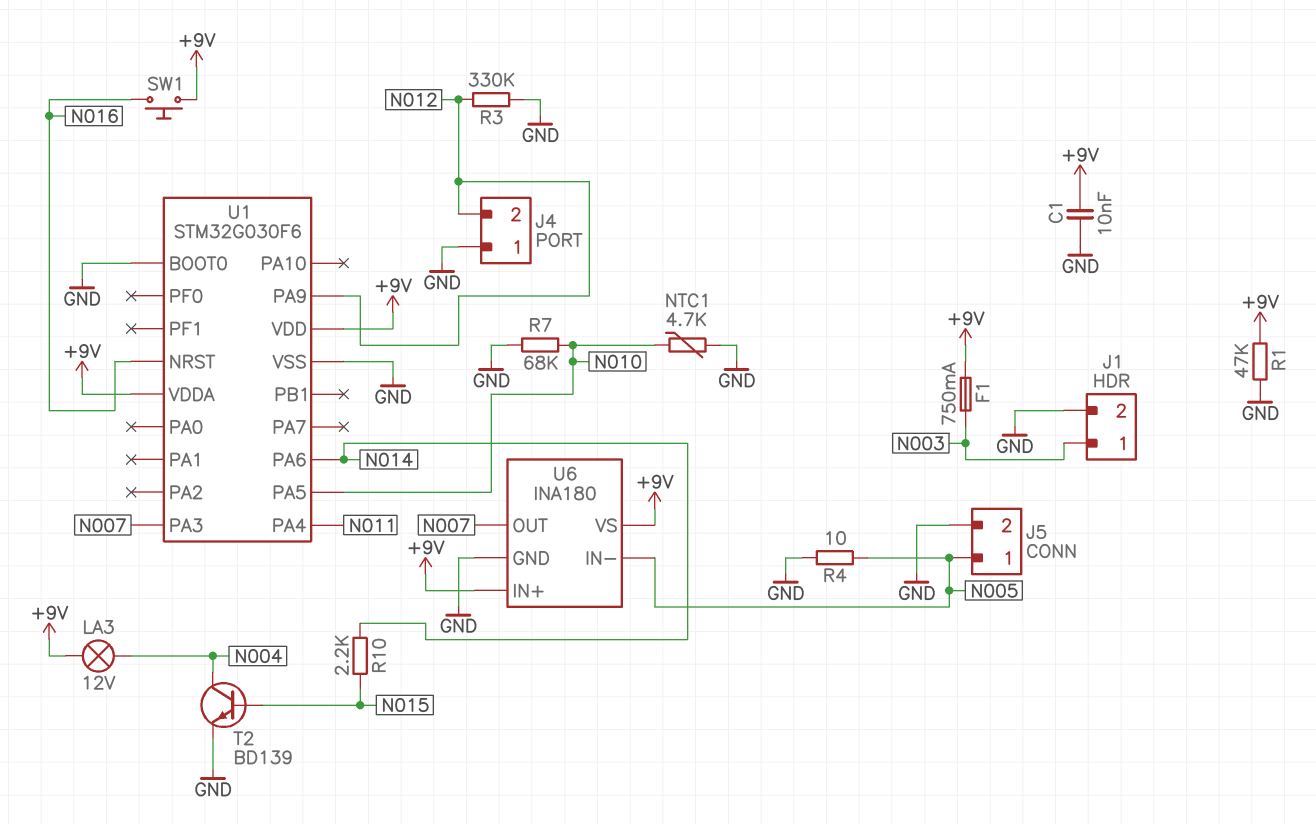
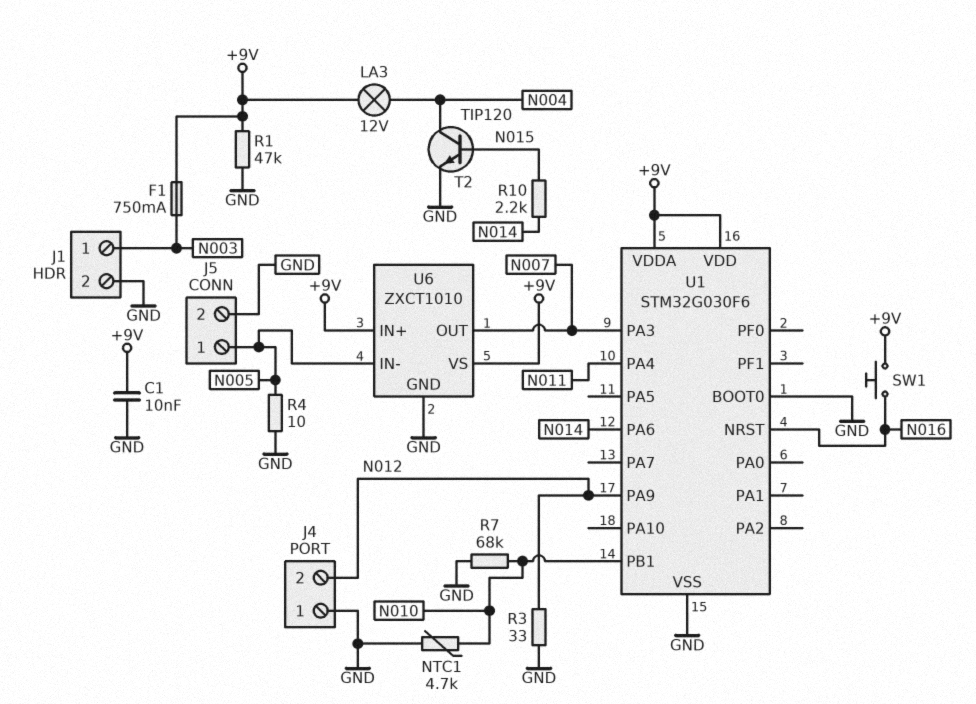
R3: 330k (GND, N012) -> 33 (GND, N012)
T2: NPN BD139 (B N015, C N004, E GND) -> NPN TIP120 (B N015, C N004, E GND)
U1 pin PA5: N010 -> none
U1 pin PB1: none -> N010
U6: INA180 -> ZXCT1010

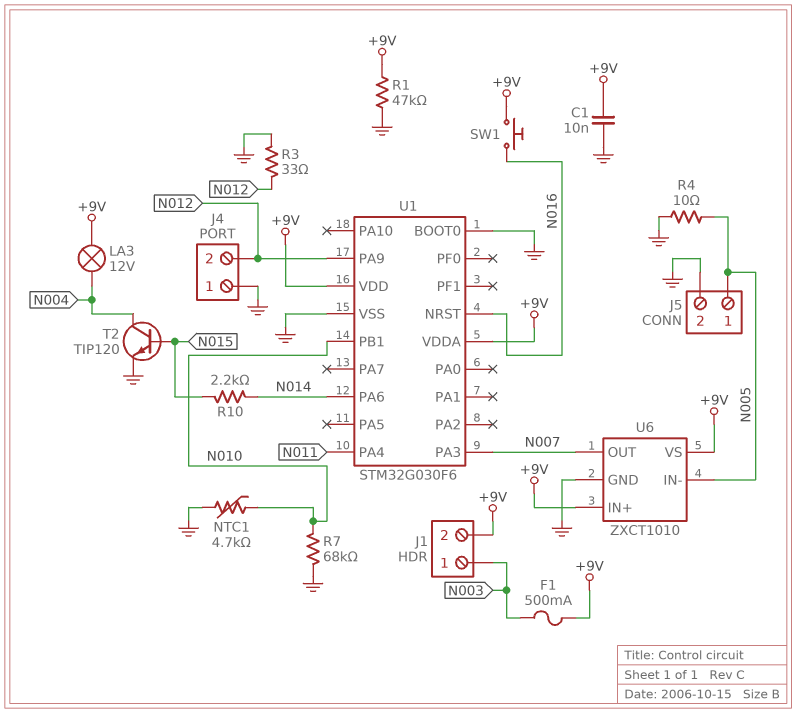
F1: 750mA (+9V, N003) -> 500mA (+9V, N003)
J1 pin 2: GND -> +9V

